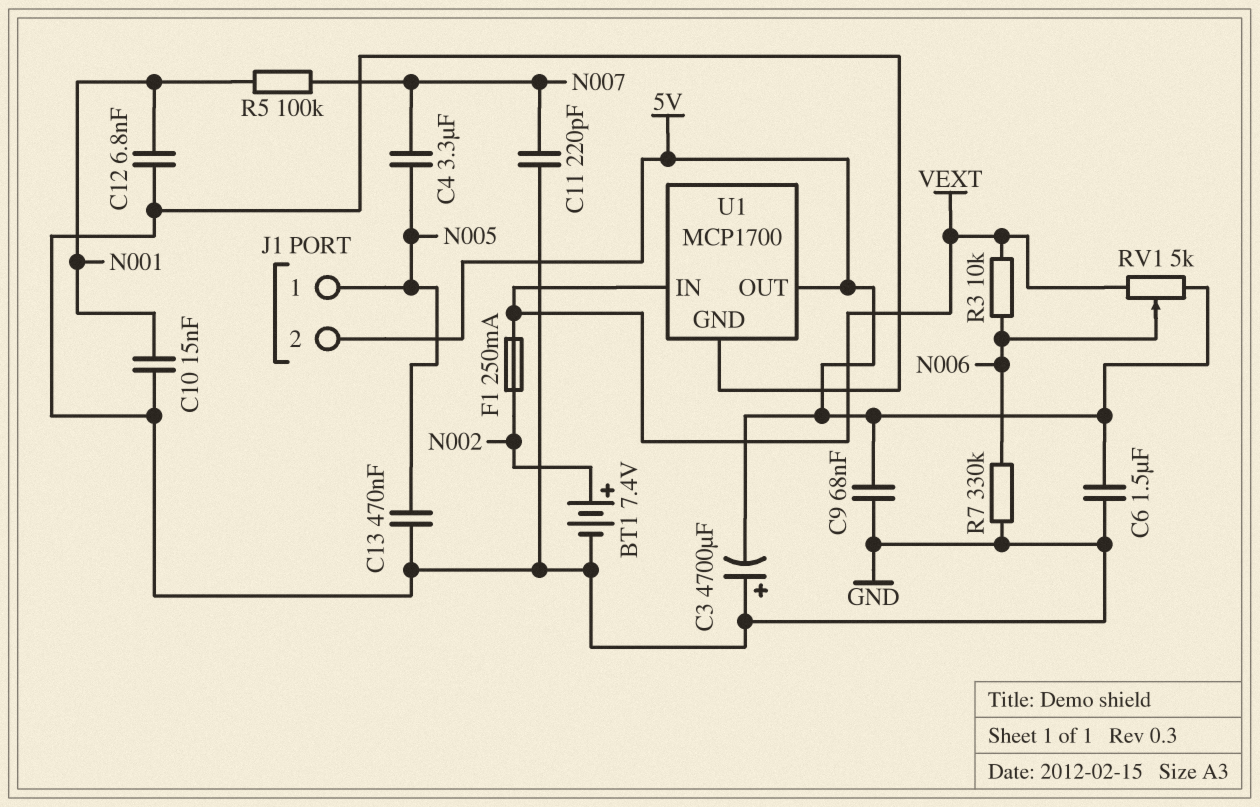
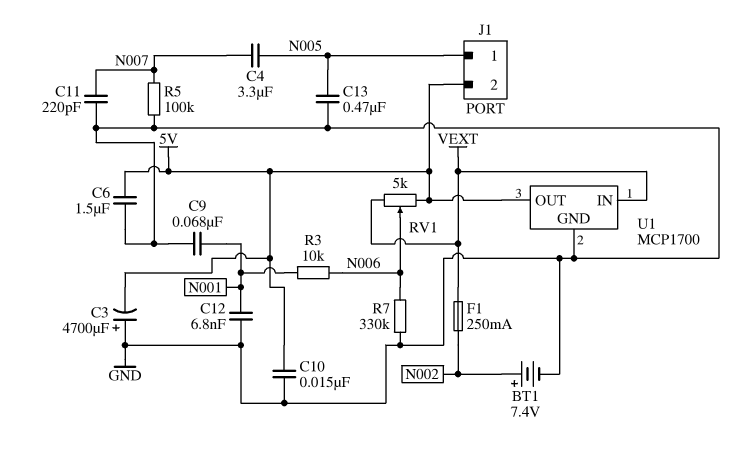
C9: 68nF (5V, GND) -> 68nF (GND, N001)
C10: 15nF (GND, N001) -> 15nF (5V, GND)
R3: 10k (N006, VEXT) -> 10k (N001, N006)
R5: 100k (N001, N007) -> 100k (GND, N007)

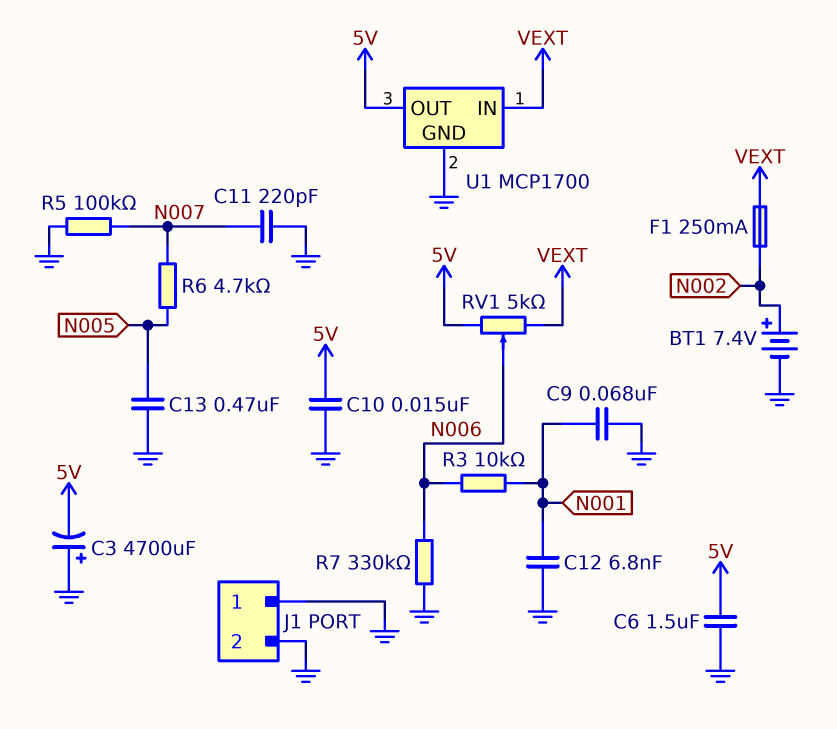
C4: 3.3uF (N005, N007) -> none
J1 pin 1: N005 -> GND
J1 pin 2: 5V -> GND
R6: none -> 4.7k (N005, N007)

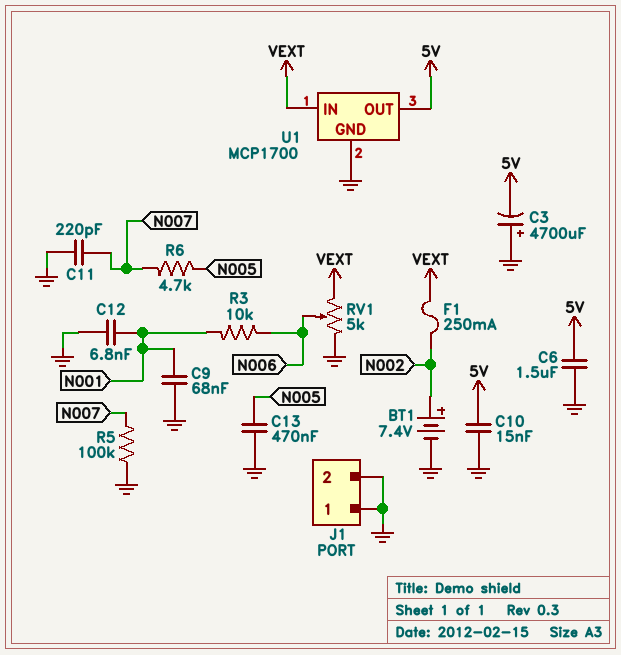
R7: 330k (GND, N006) -> none
RV1: 5k (5V, VEXT, wiper N006) -> 5k (GND, VEXT, wiper N006)

